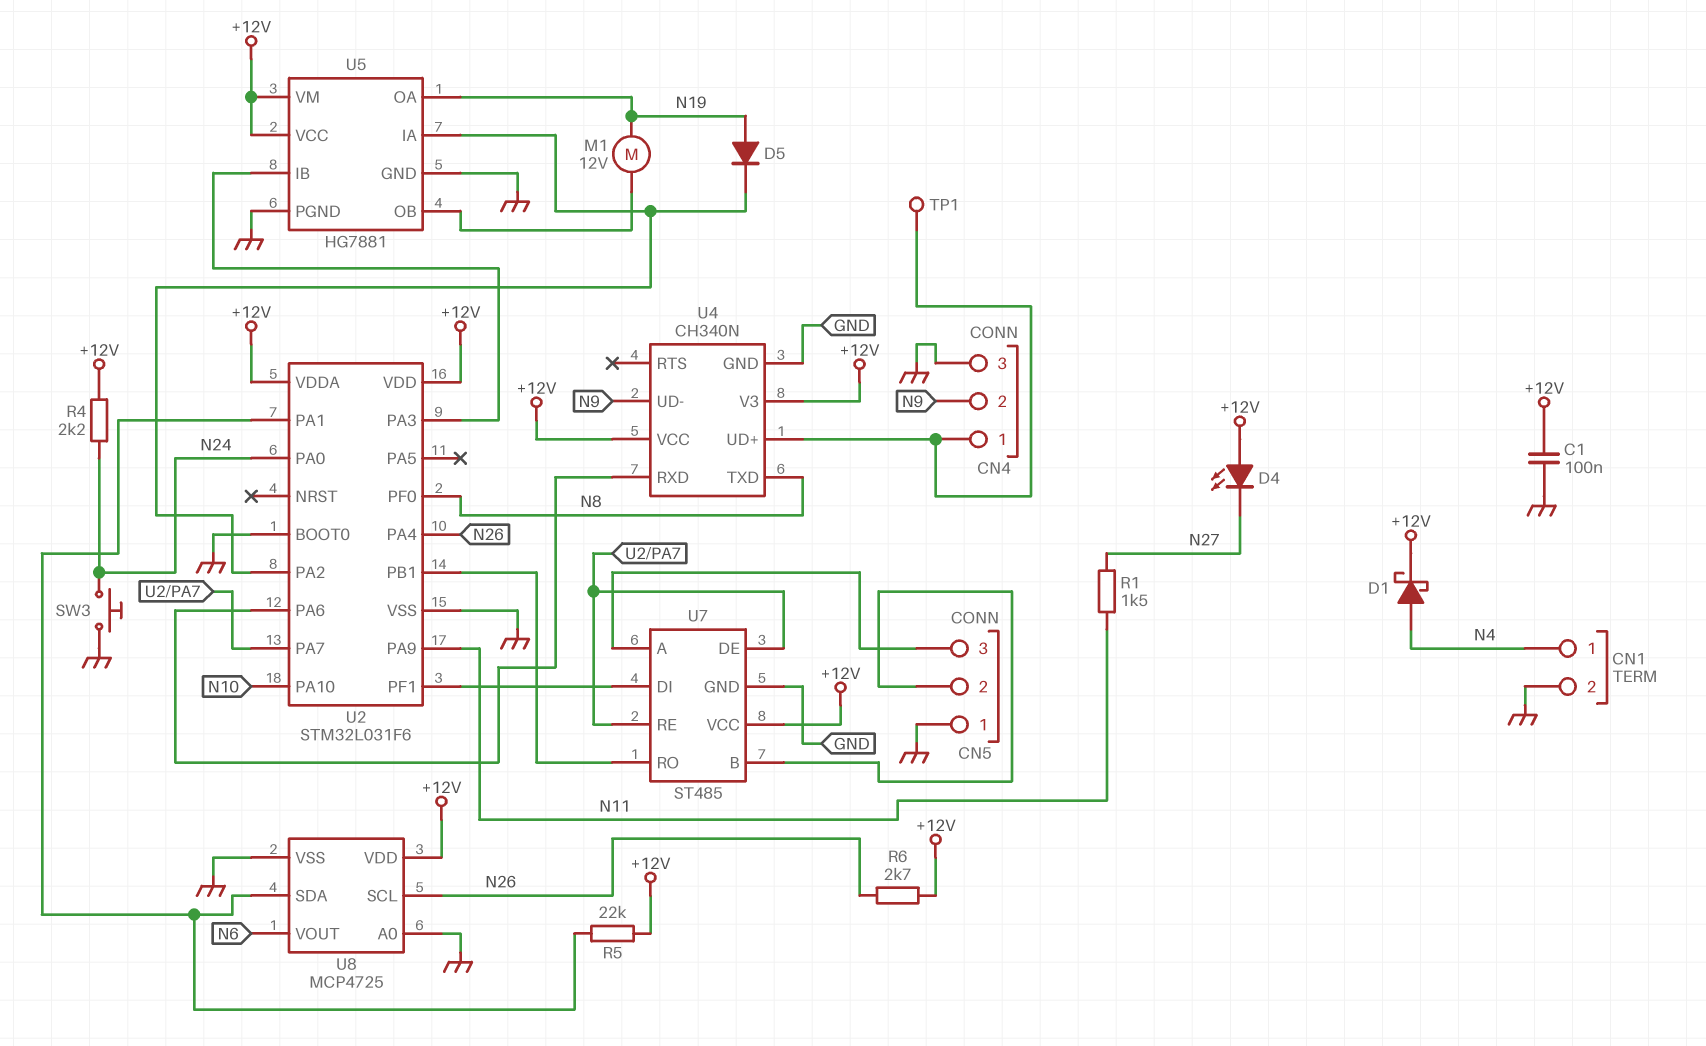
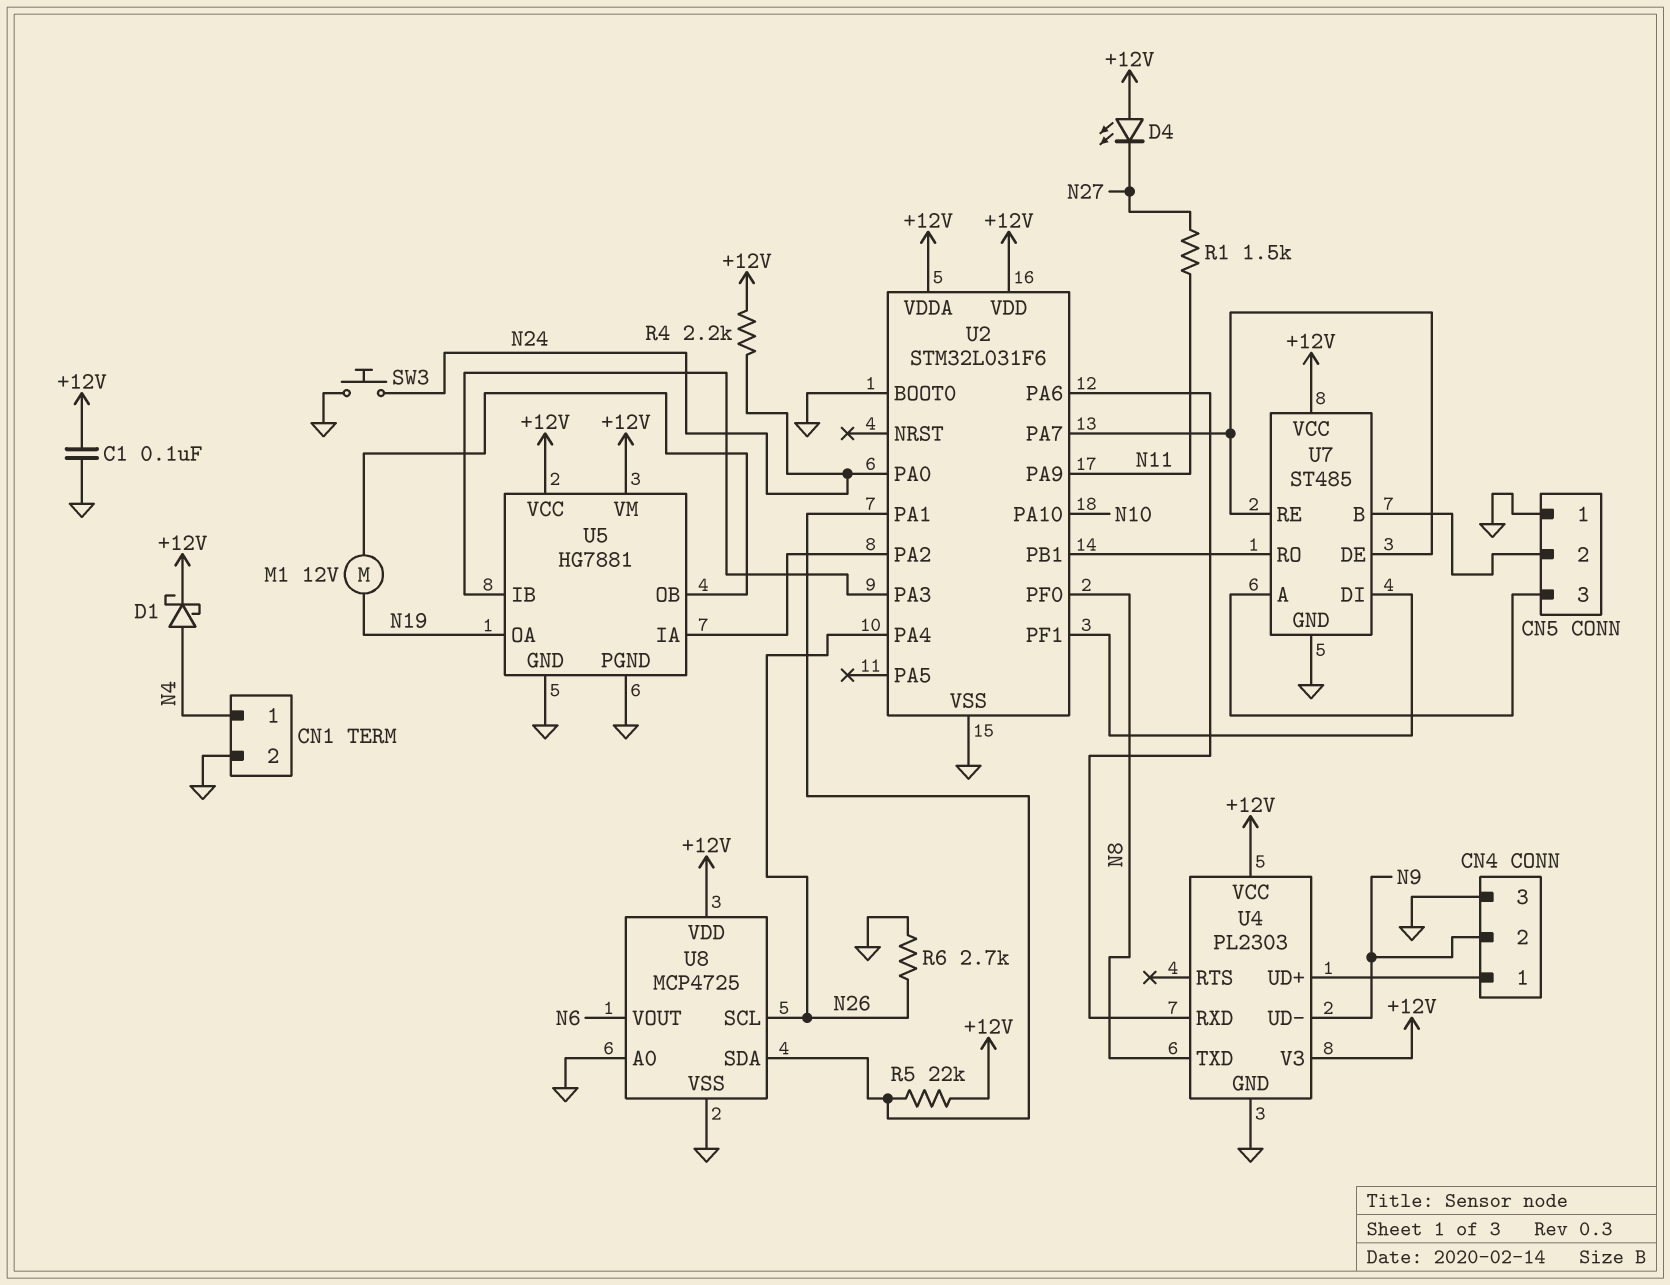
D5: diode (A N19, K U2/PA2) -> none
R6: 2.7k (+12V, N26) -> 2.7k (GND, N26)
TP1: test point (CN4/1) -> none
U4: CH340N -> PL2303

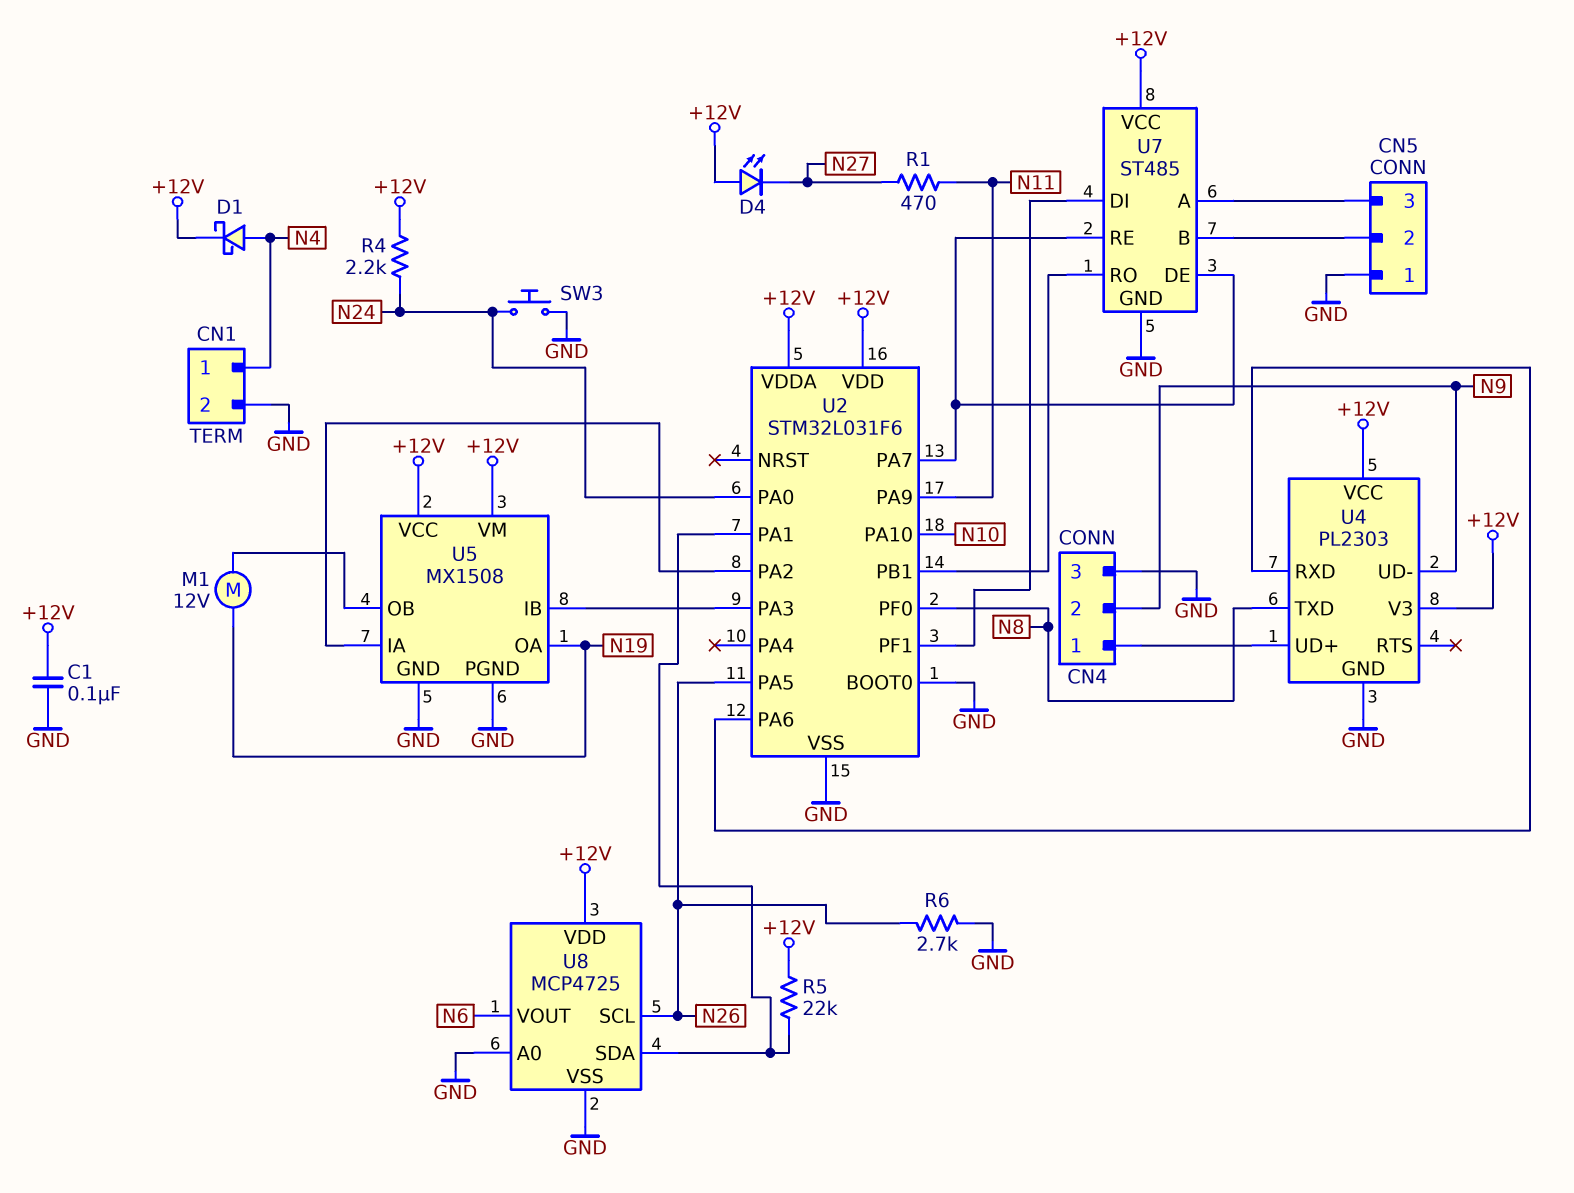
R1: 1.5k (N11, N27) -> 470 (N11, N27)
U2 pin PA4: N26 -> none
U2 pin PA5: none -> N26
U5: HG7881 -> MX1508

